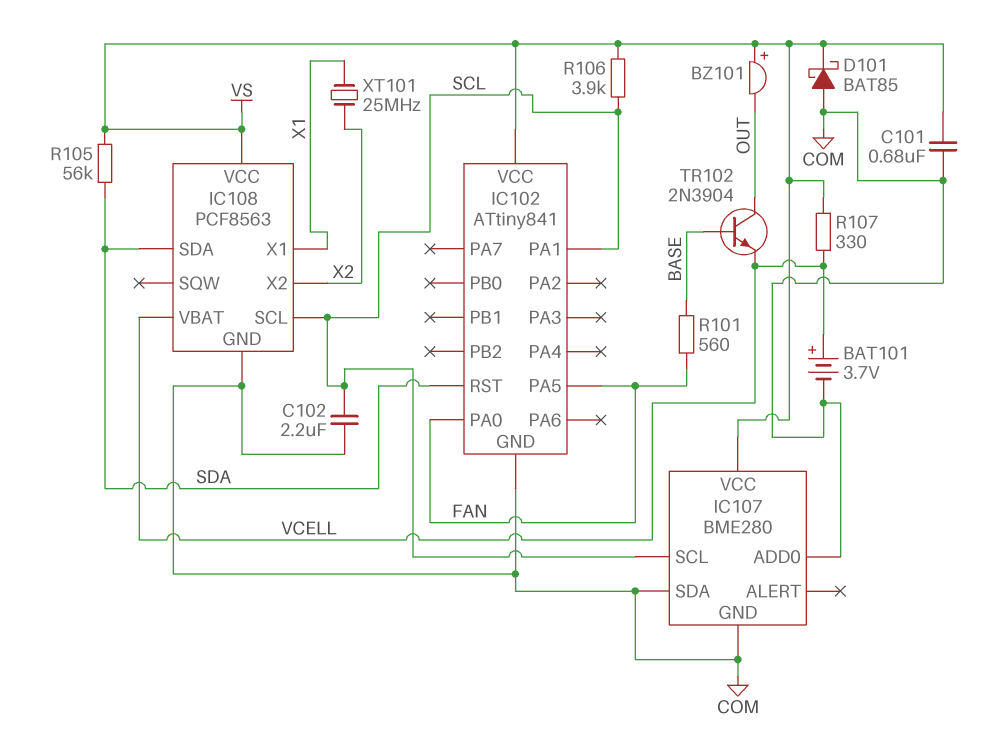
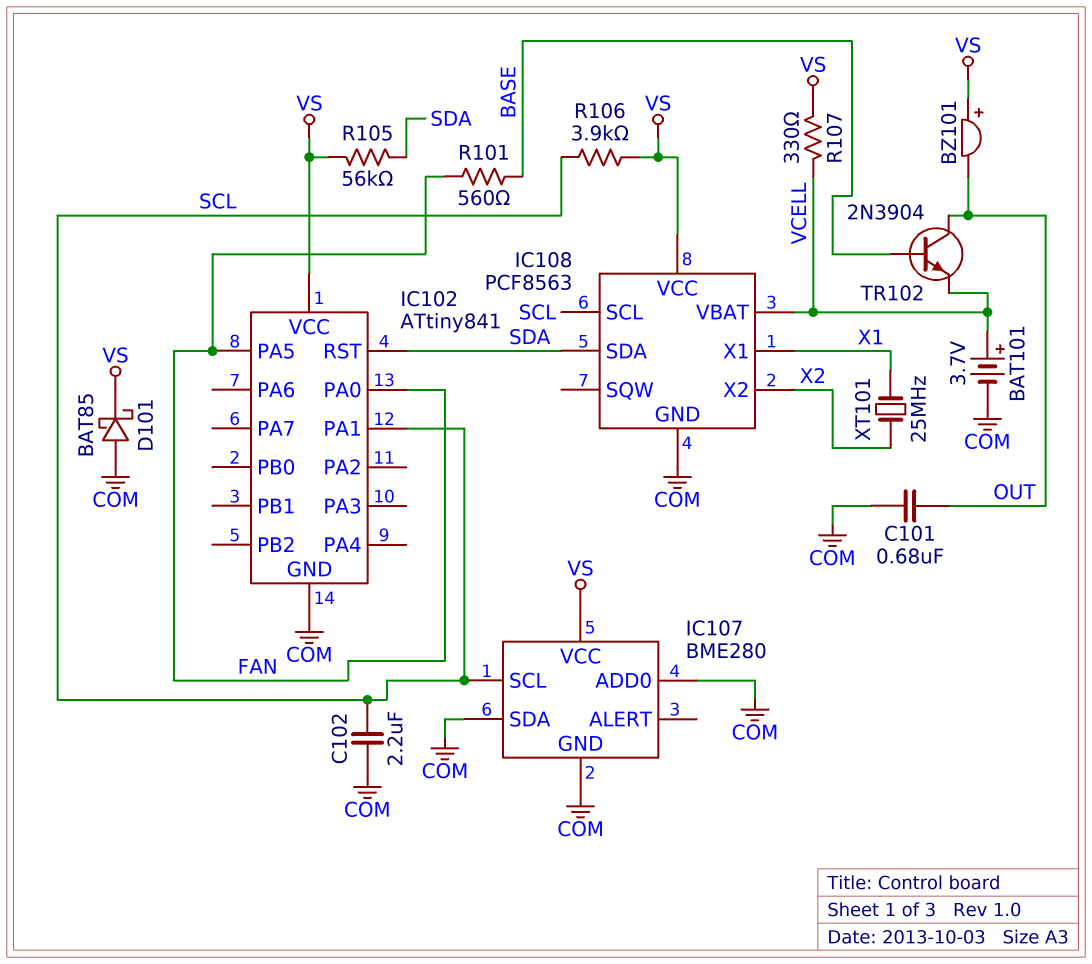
C101: 680nF (COM, VS) -> 680nF (COM, OUT)

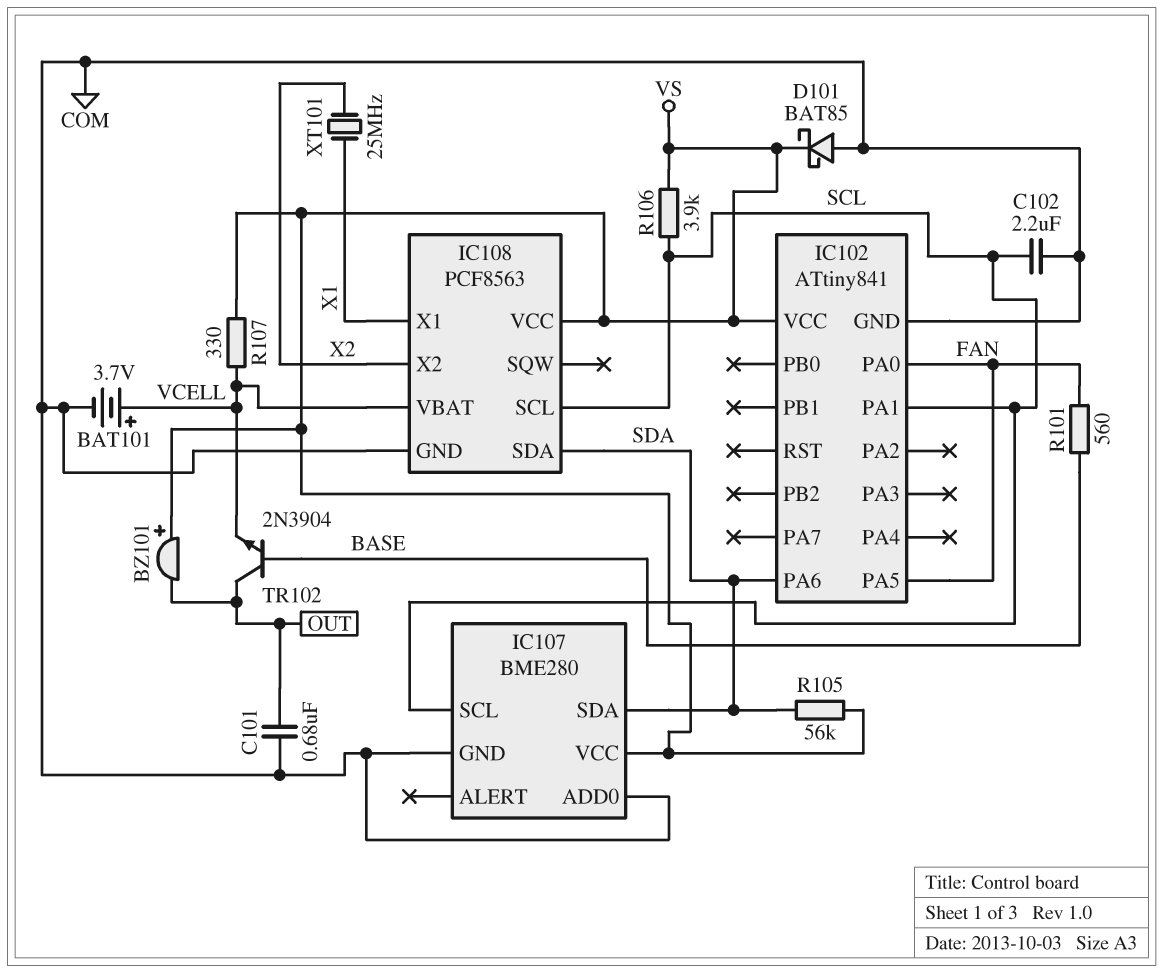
IC102 pin PA6: none -> SDA
IC102 pin RST: SDA -> none
IC107 pin SDA: COM -> SDA

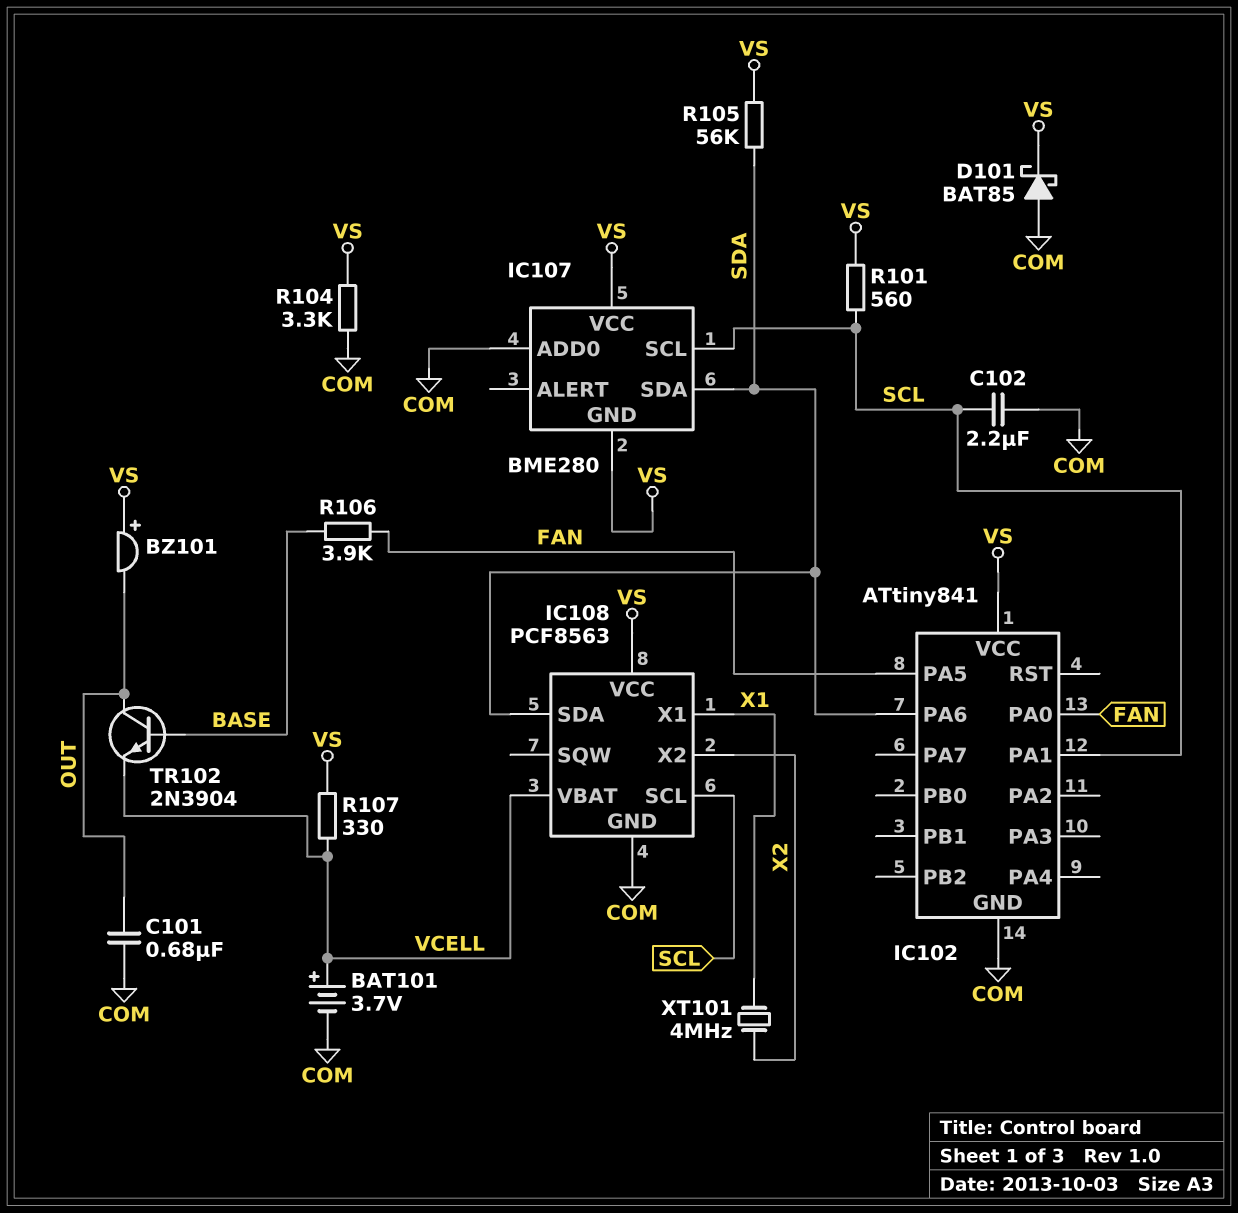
IC107 pin GND: COM -> VS
R101: 560 (BASE, FAN) -> 560 (SCL, VS)
R104: none -> 3.3k (COM, VS)
R106: 3.9k (SCL, VS) -> 3.9k (BASE, FAN)
XT101: 25MHz (X1, X2) -> 4MHz (X1, X2)

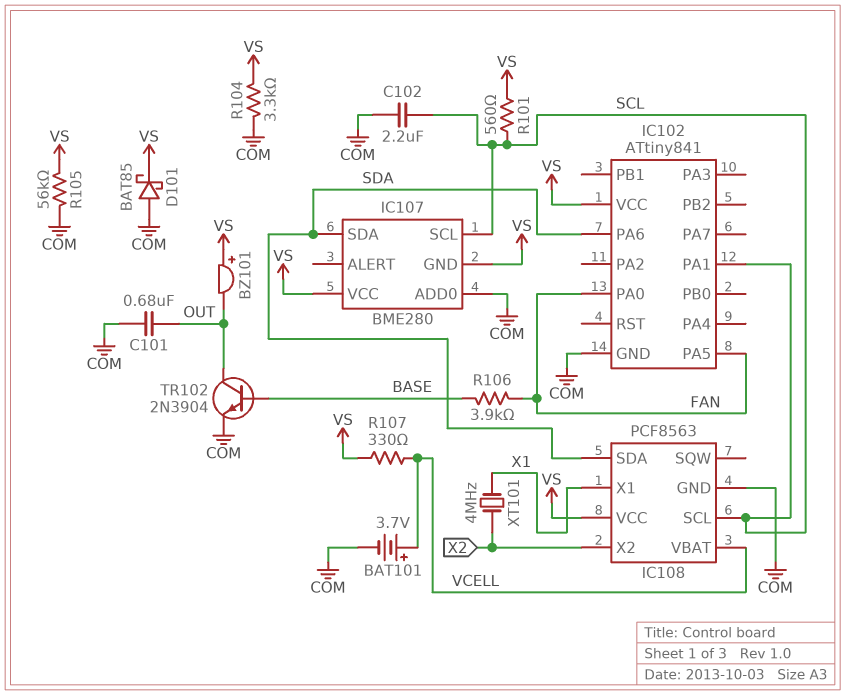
R105: 56k (SDA, VS) -> 56k (COM, VS)
TR102: NPN 2N3904 (B BASE, C OUT, E VCELL) -> NPN 2N3904 (B BASE, C OUT, E COM)

